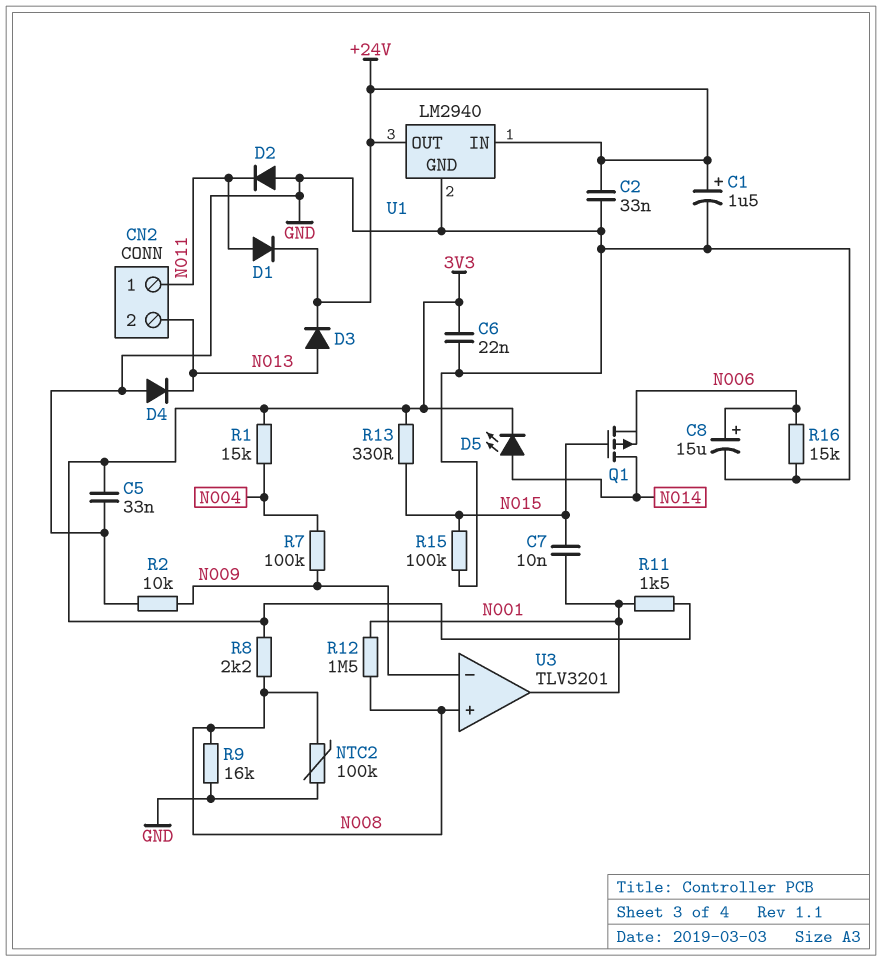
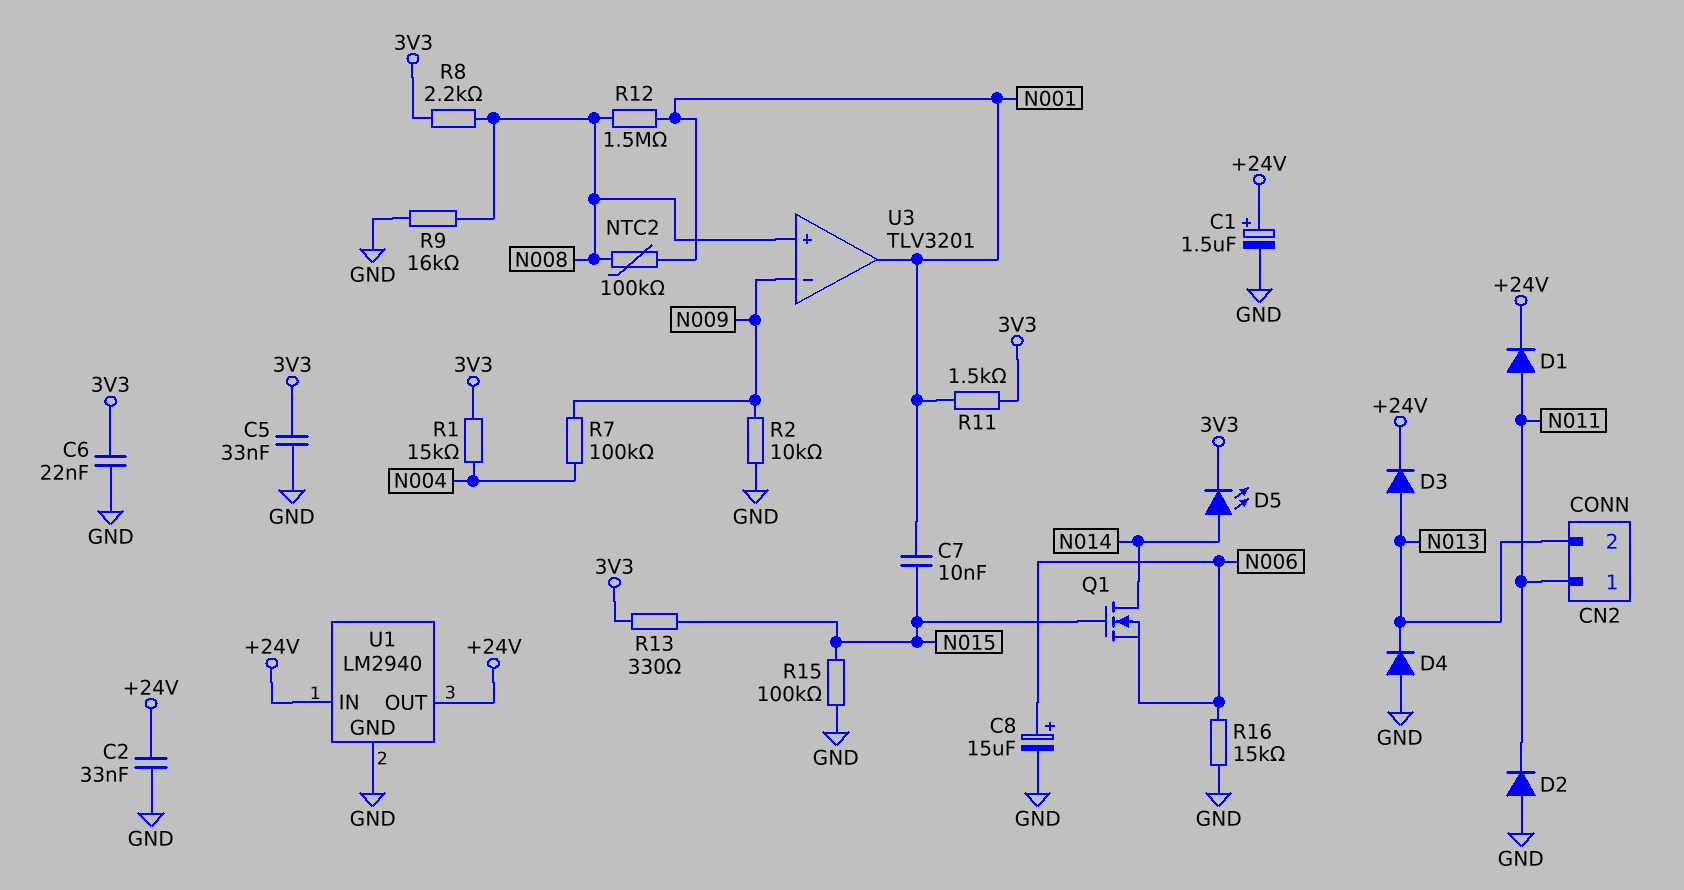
NTC2: 100k (GND, N008) -> 100k (N001, N008)
Q1: PMOS (G N015, D N014, S N006) -> NMOS (G N015, D N014, S N006)

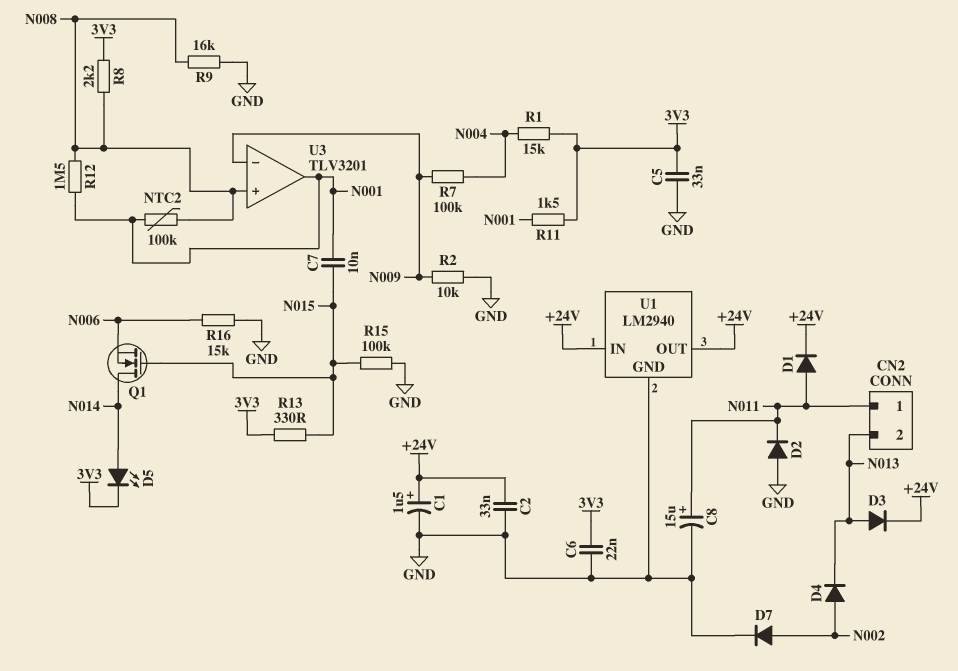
C8: 15uF (plus N006, minus GND) -> 15uF (plus N011, minus GND)
D4: diode (A GND, K N013) -> diode (A N002, K N013)
D7: none -> diode (A N002, K GND)

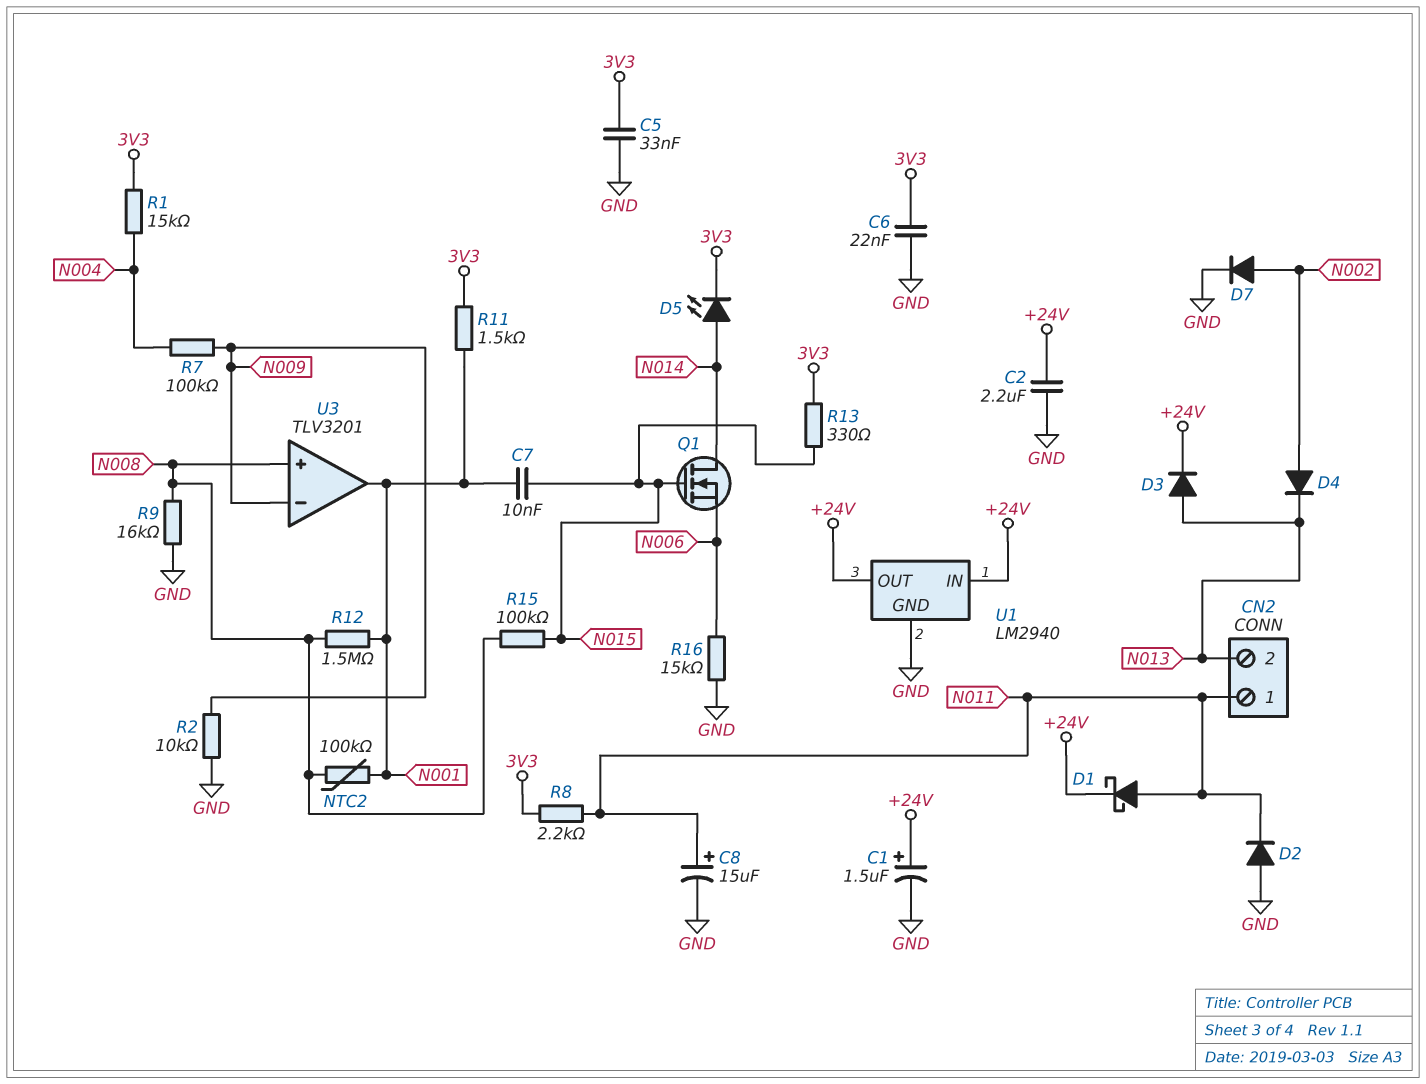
C2: 33nF (+24V, GND) -> 2.2uF (+24V, GND)
D1: diode (A N011, K +24V) -> schottky (A N011, K +24V)
R8: 2.2k (3V3, N008) -> 2.2k (3V3, N011)
R15: 100k (GND, N015) -> 100k (N008, N015)

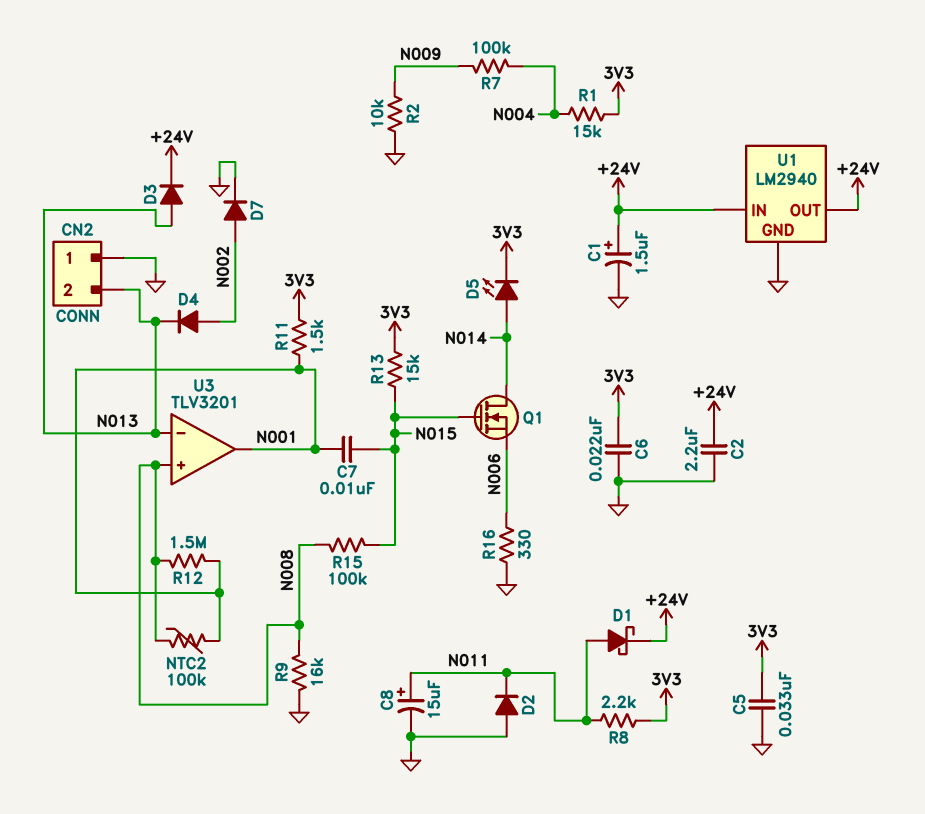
CN2 pin 1: N011 -> GND
R13: 330 (3V3, N015) -> 15k (3V3, N015)
R16: 15k (GND, N006) -> 330 (GND, N006)
U3 pin in-: N009 -> N013

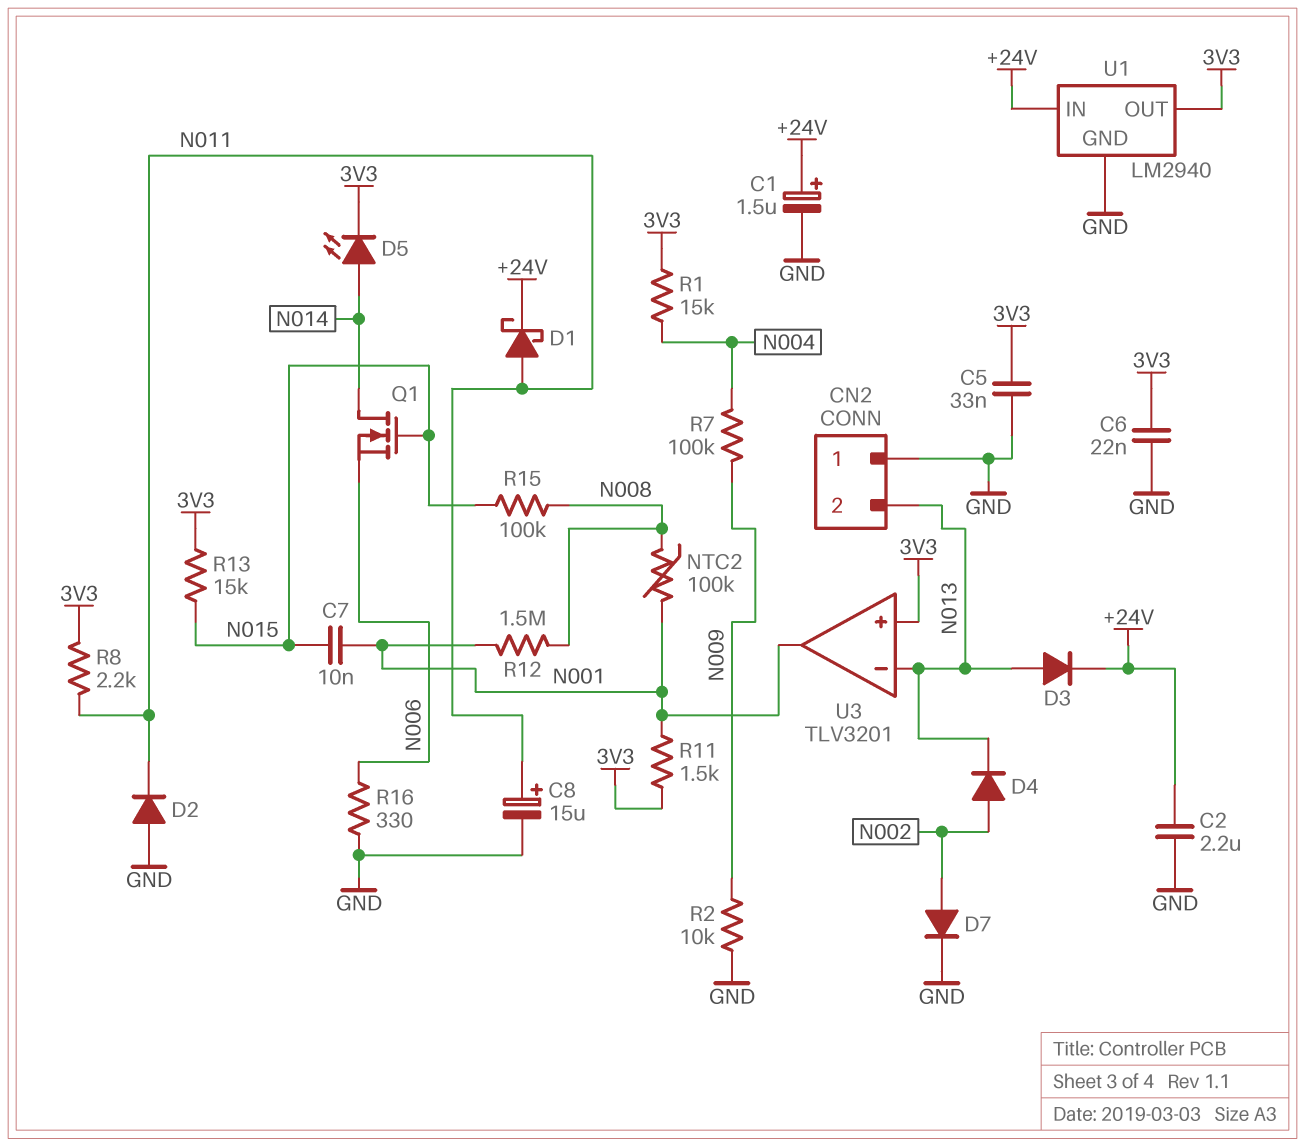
R9: 16k (GND, N008) -> none
U1 pin OUT: +24V -> 3V3
U3 pin in+: N008 -> 3V3

